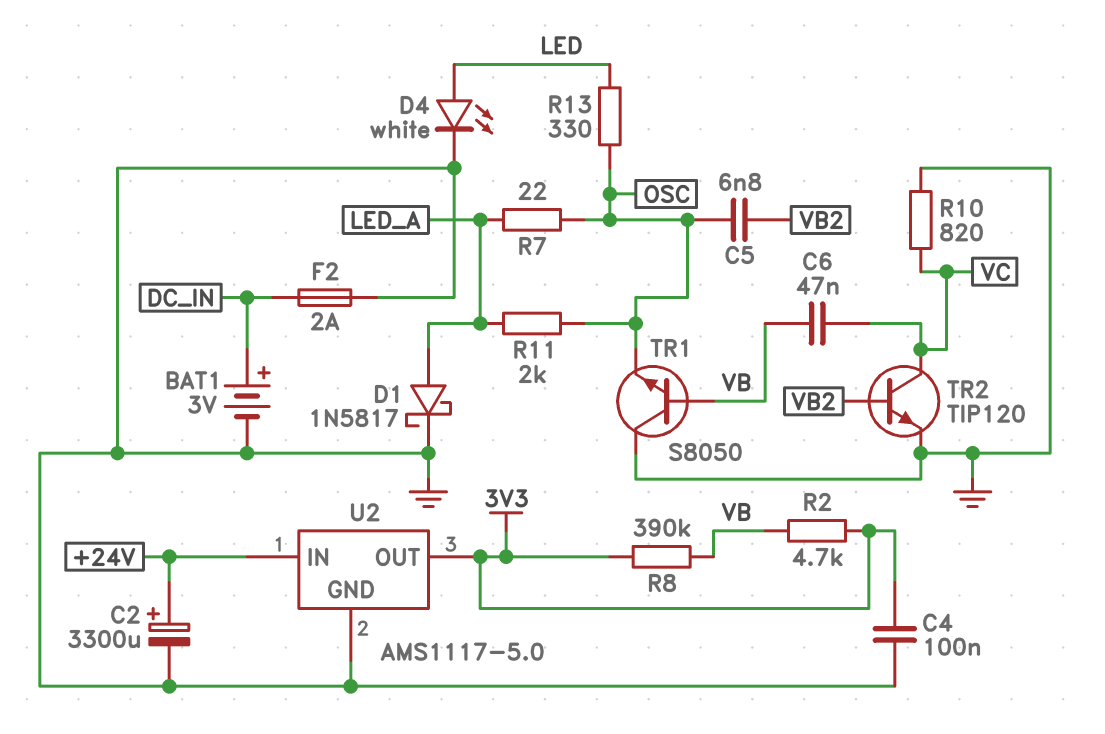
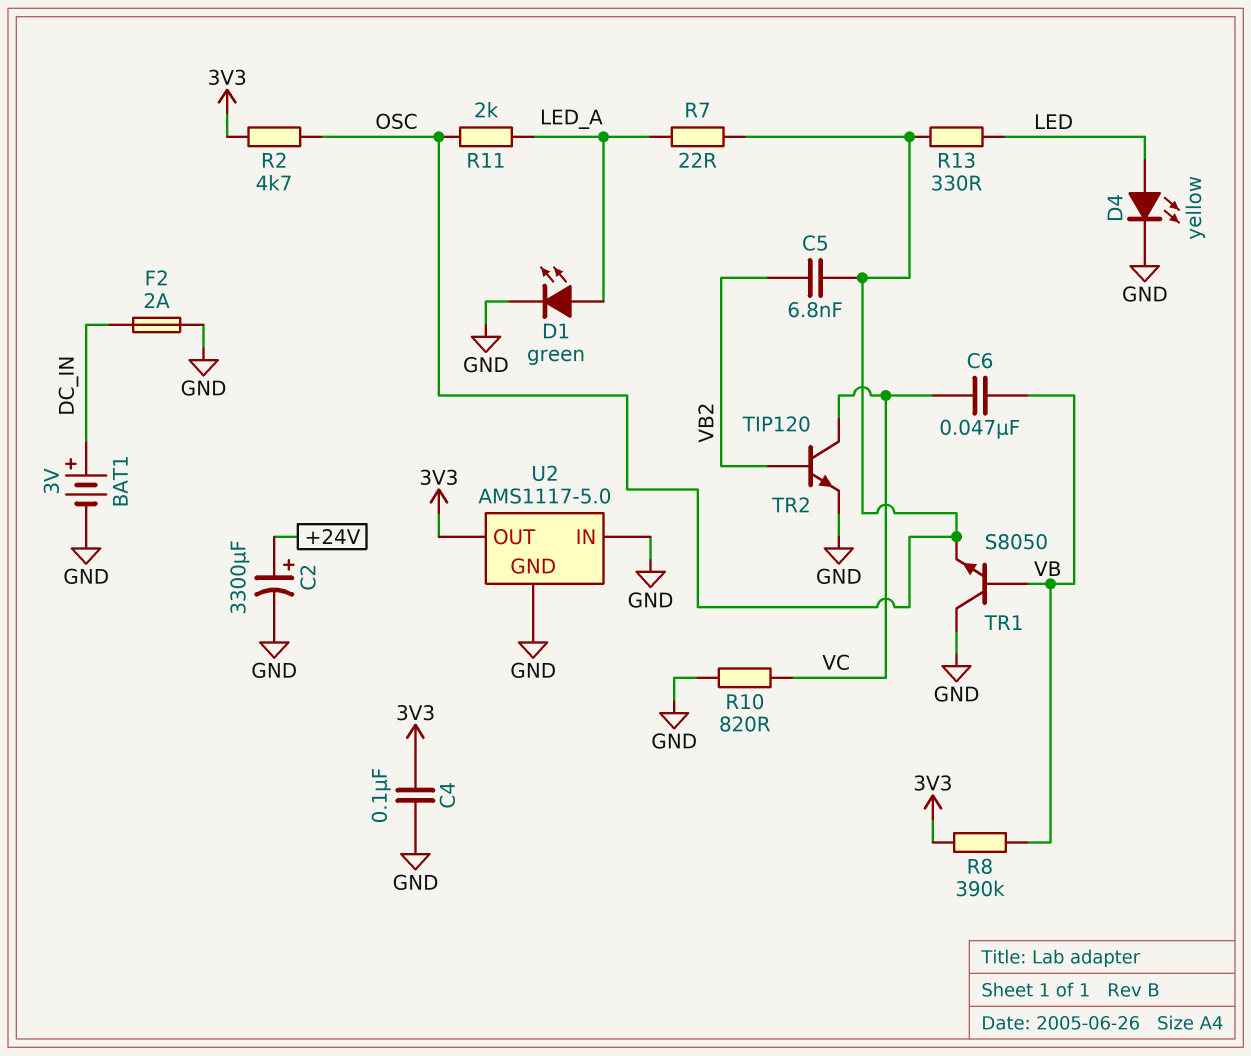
D1: schottky 1N5817 (A LED_A, K GND) -> LED green (A LED_A, K GND)
D4: LED white (A LED, K GND) -> LED yellow (A LED, K GND)
R2: 4.7k (3V3, VB) -> 4.7k (3V3, OSC)
U2 pin IN: +24V -> GND

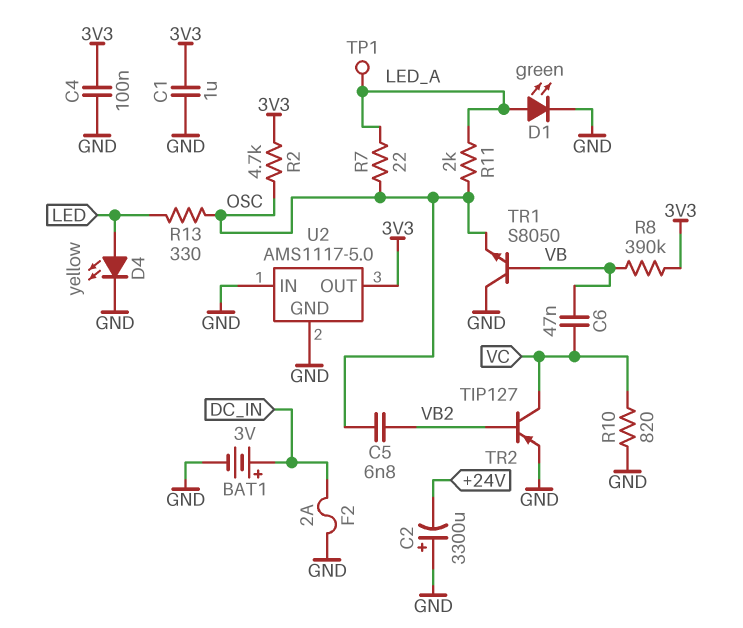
C1: none -> 1uF (3V3, GND)
C2: 3300uF (plus +24V, minus GND) -> 3300uF (plus GND, minus +24V)
TP1: none -> test point (LED_A)
TR2: NPN TIP120 (B VB2, C VC, E GND) -> PNP TIP127 (B VB2, C VC, E GND)

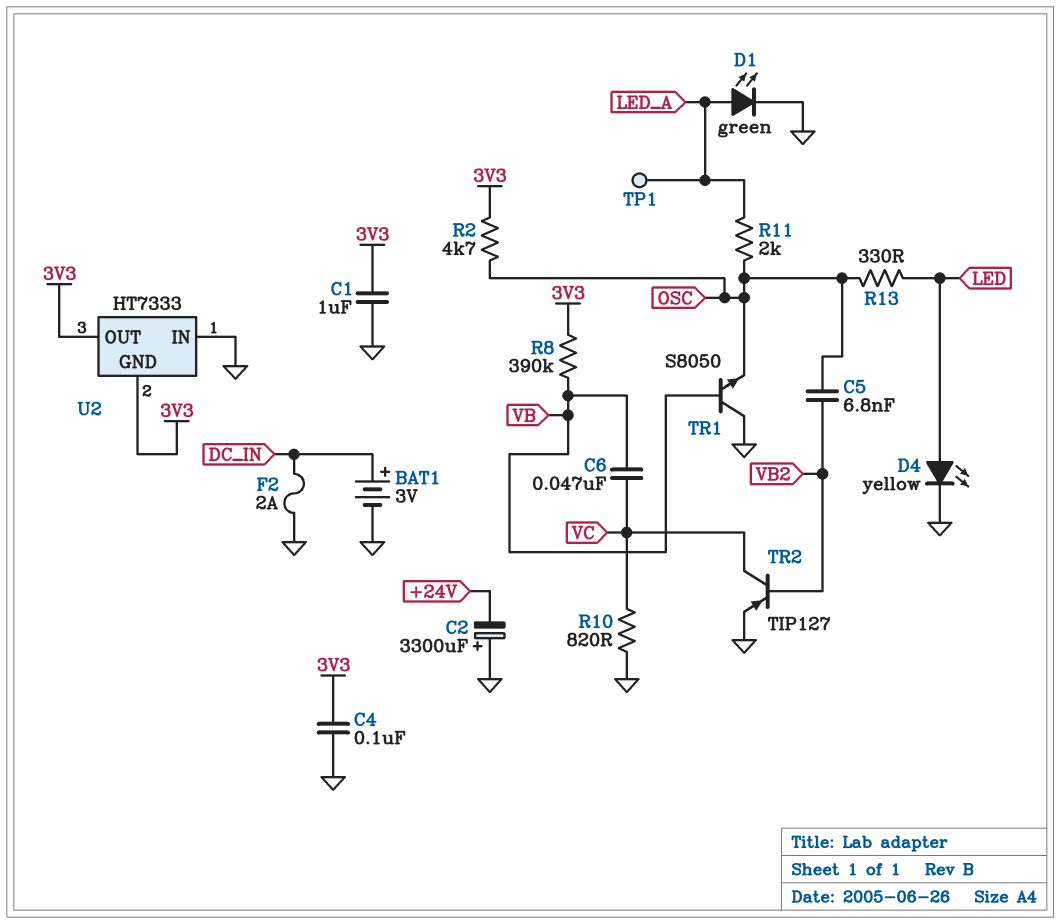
R7: 22 (LED_A, OSC) -> none
U2: AMS1117-5.0 -> HT7333
U2 pin GND: GND -> 3V3

